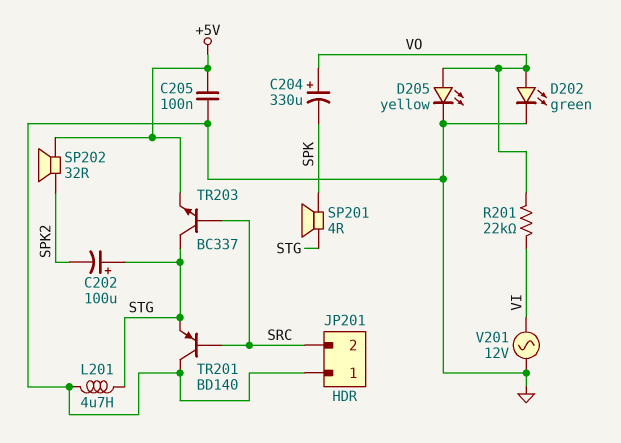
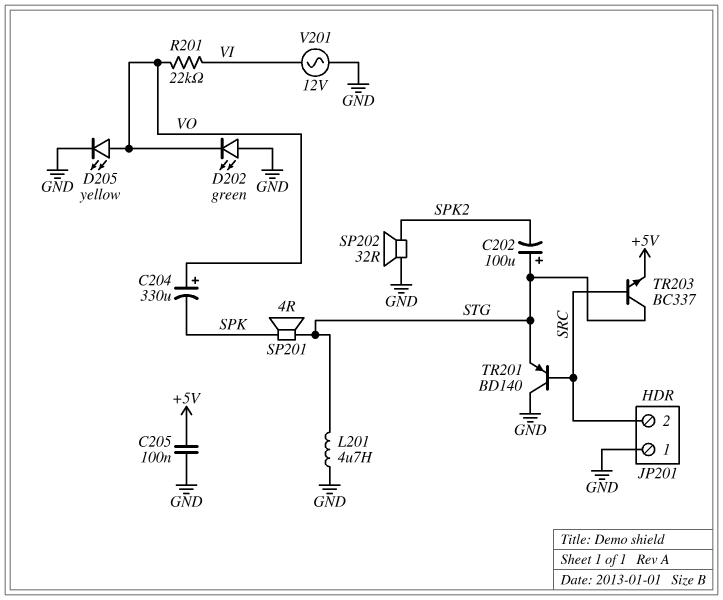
D202: LED green (A VO, K GND) -> LED green (A GND, K VO)
SP202: speaker 32R (+5V, SPK2) -> speaker 32R (GND, SPK2)

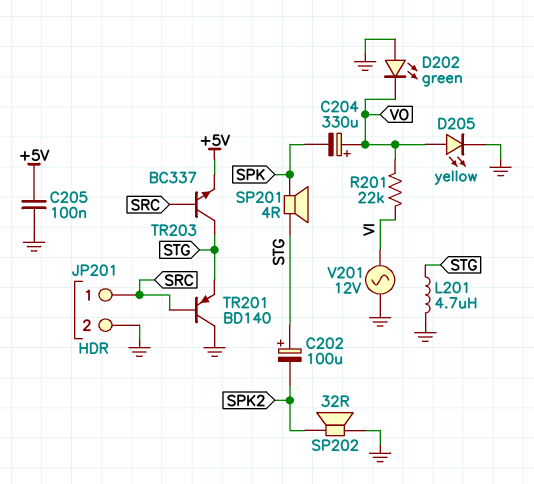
JP201 pin 1: GND -> SRC
JP201 pin 2: SRC -> GND

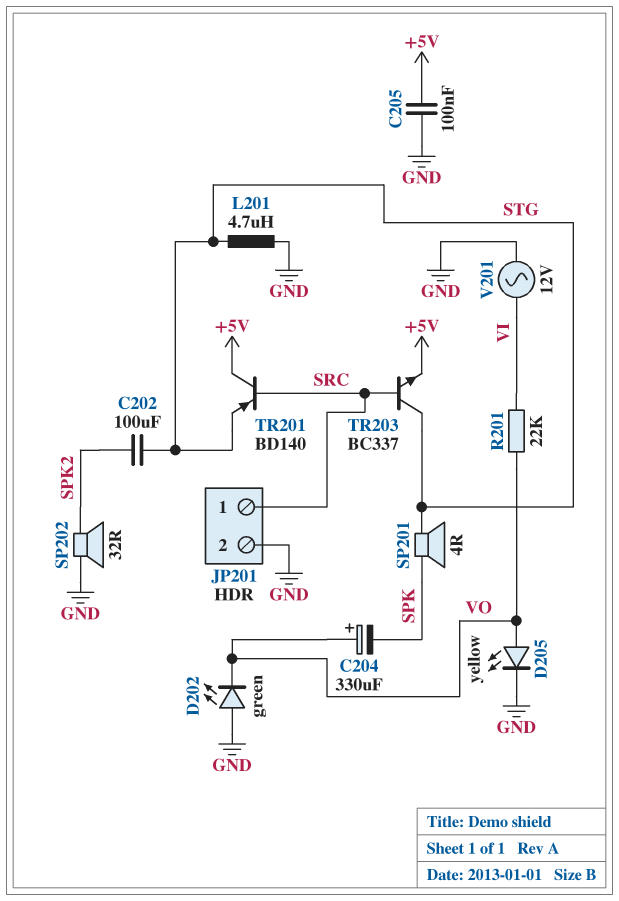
C202: 100uF (plus STG, minus SPK2) -> 100uF (SPK2, STG)
TR201: PNP BD140 (B SRC, C GND, E STG) -> PNP BD140 (B SRC, C +5V, E STG)

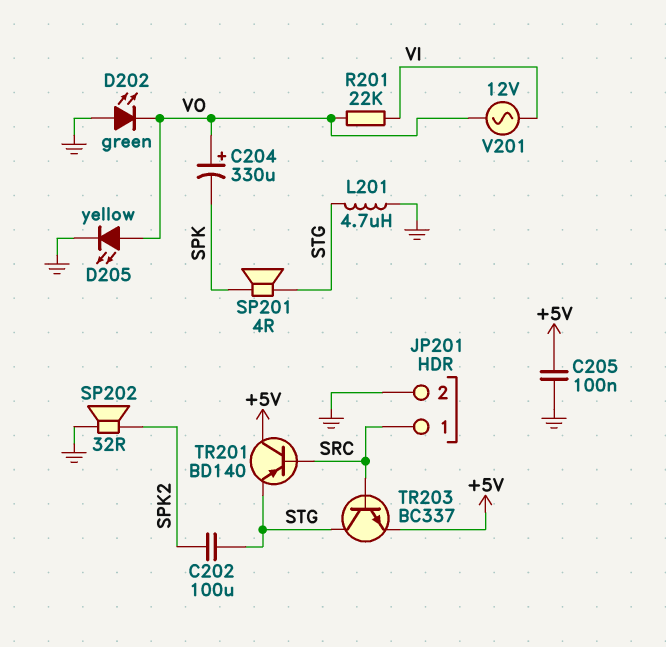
V201: AC 12V (GND, VI) -> AC 12V (VI, VO)

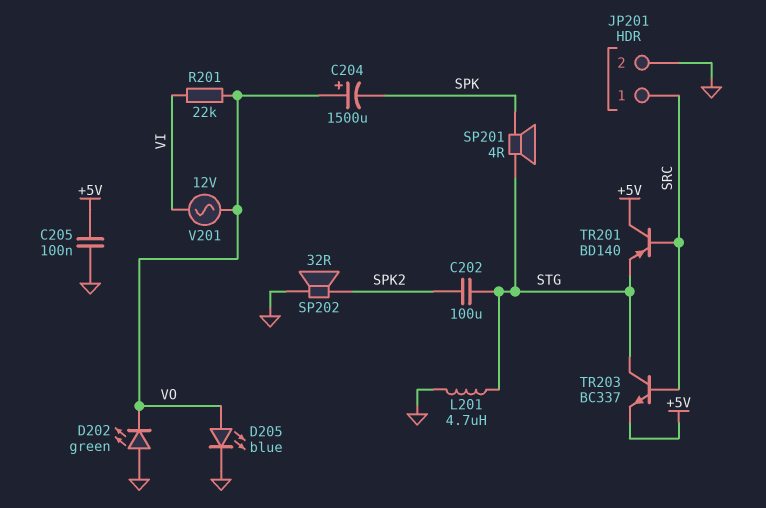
C204: 330uF (plus VO, minus SPK) -> 1500uF (plus VO, minus SPK)
D205: LED yellow (A VO, K GND) -> LED blue (A VO, K GND)

